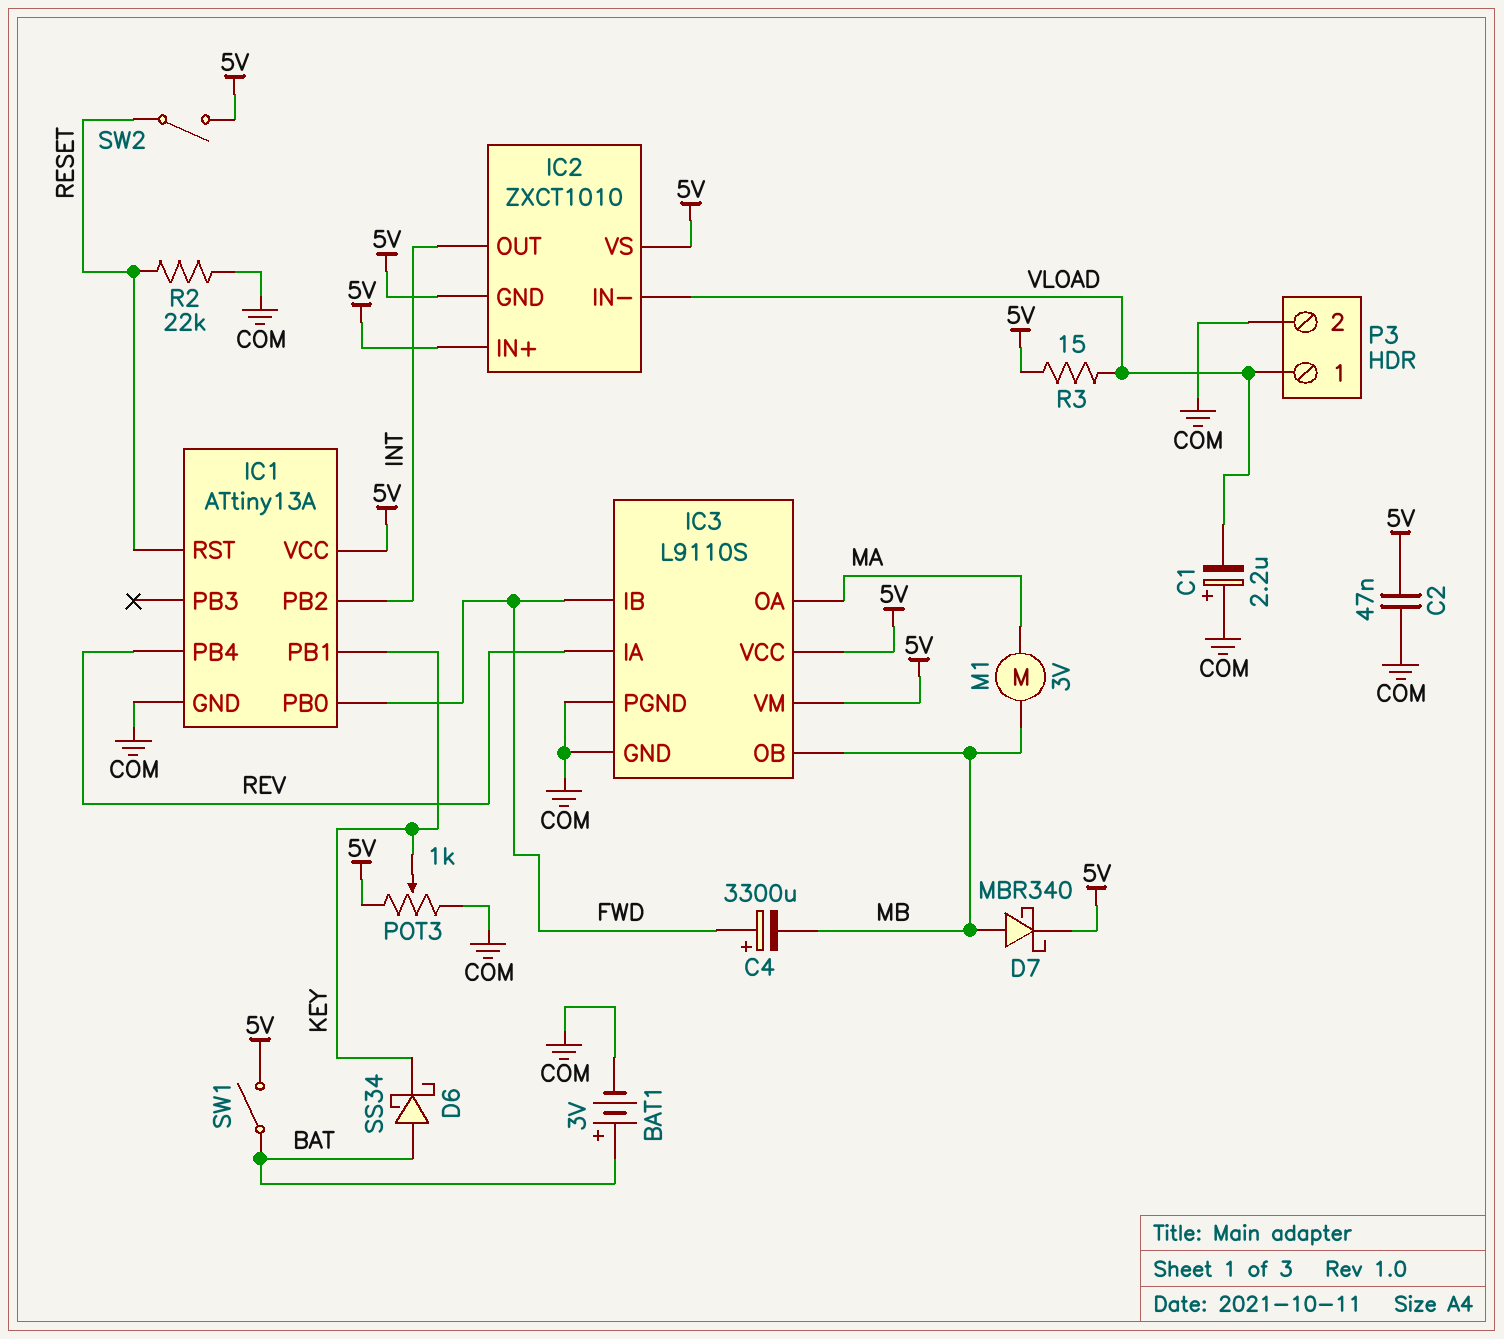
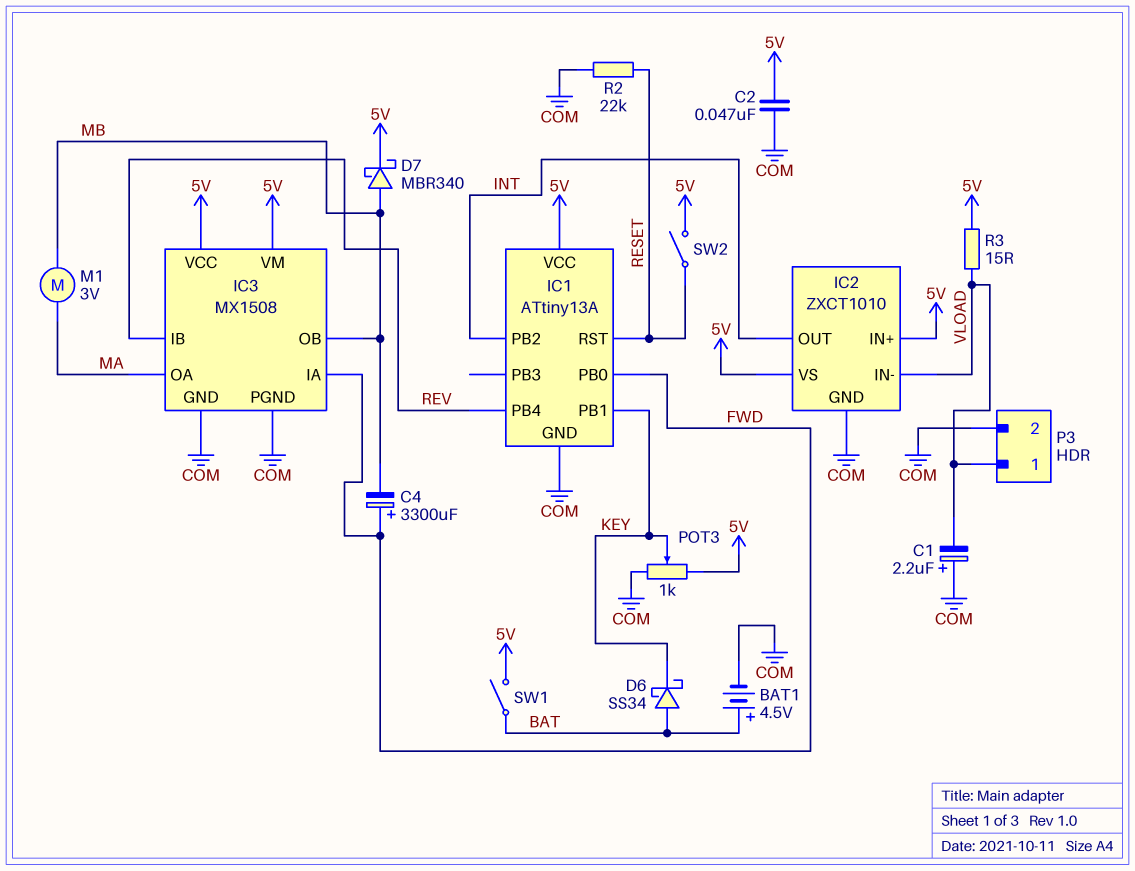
BAT1: 3V (plus BAT, minus COM) -> 4.5V (plus BAT, minus COM)
IC2 pin GND: 5V -> COM
IC3: L9110S -> MX1508
IC3 pin IA: REV -> FWD
IC3 pin IB: FWD -> REV

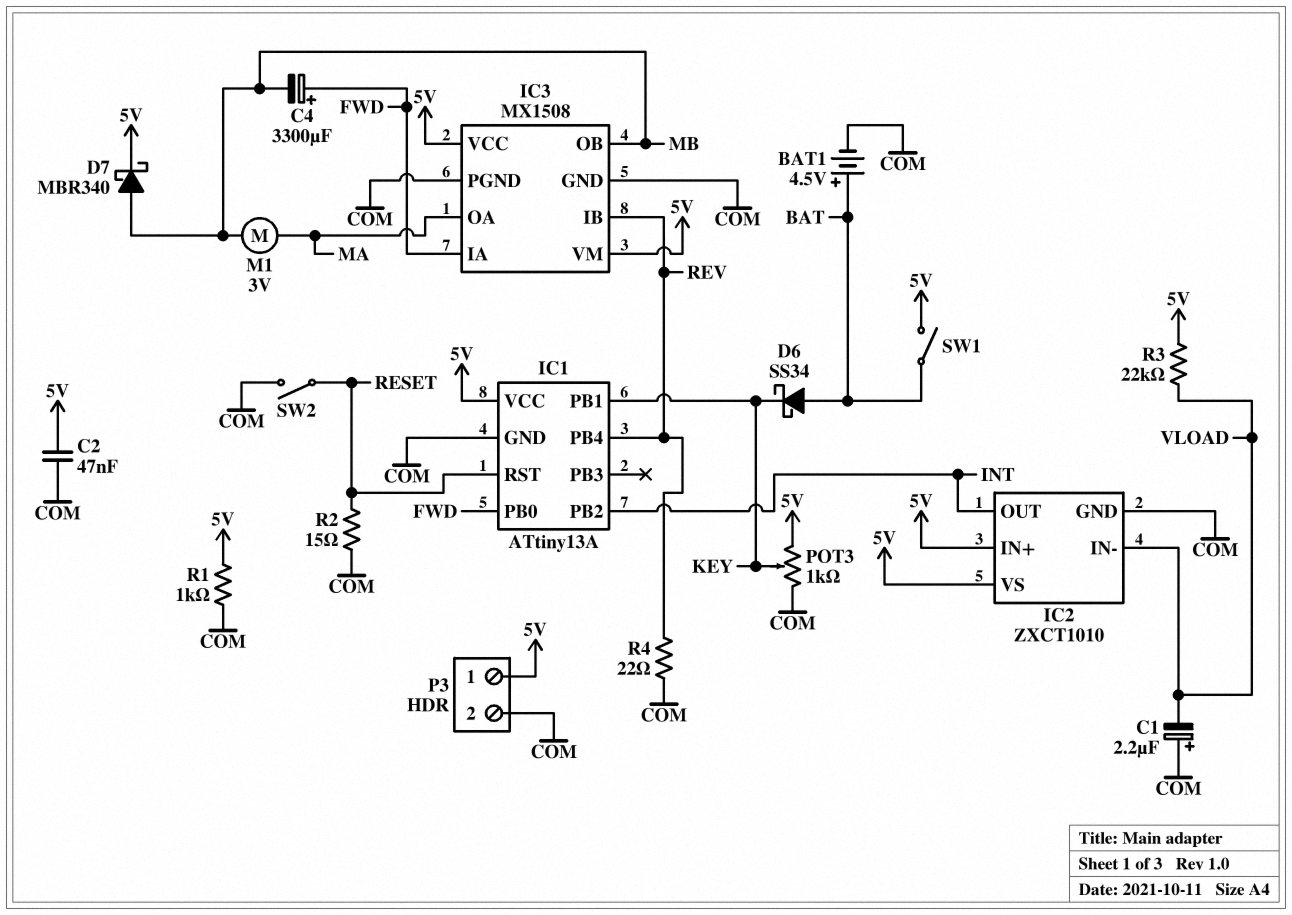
P3 pin 1: VLOAD -> 5V
R1: none -> 1k (5V, COM)
R2: 22k (COM, RESET) -> 15 (COM, RESET)
R3: 15 (5V, VLOAD) -> 22k (5V, VLOAD)
R4: none -> 22 (COM, REV)
SW2: switch (5V, RESET) -> switch (COM, RESET)

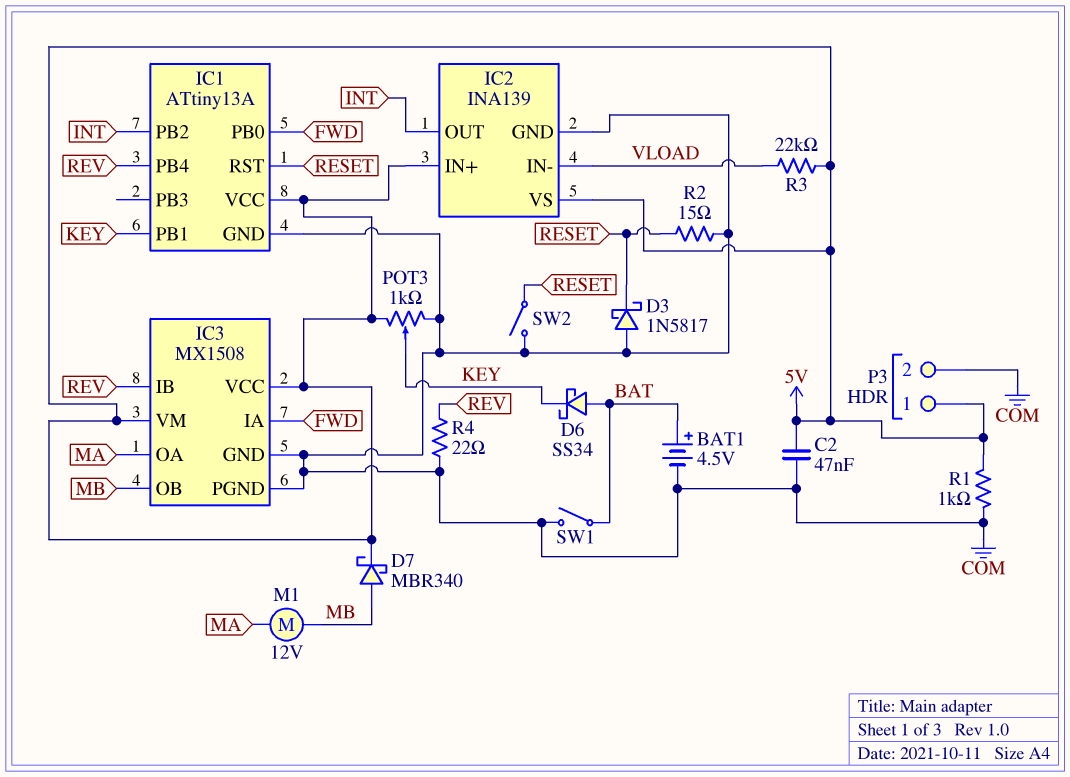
C1: 2.2uF (plus COM, minus VLOAD) -> none
C4: 3300uF (plus FWD, minus MB) -> none
D3: none -> schottky 1N5817 (A COM, K RESET)
IC2: ZXCT1010 -> INA139
M1: motor 3V (MA, MB) -> motor 12V (MA, MB)
SW1: switch (5V, BAT) -> switch (BAT, COM)

